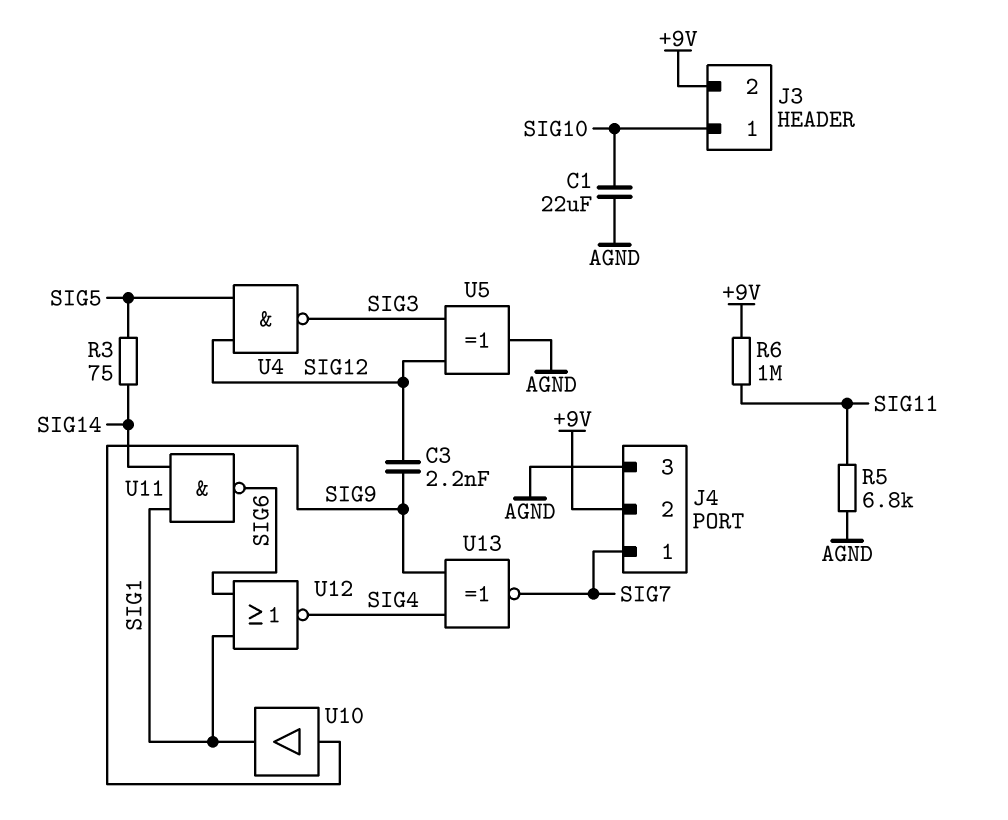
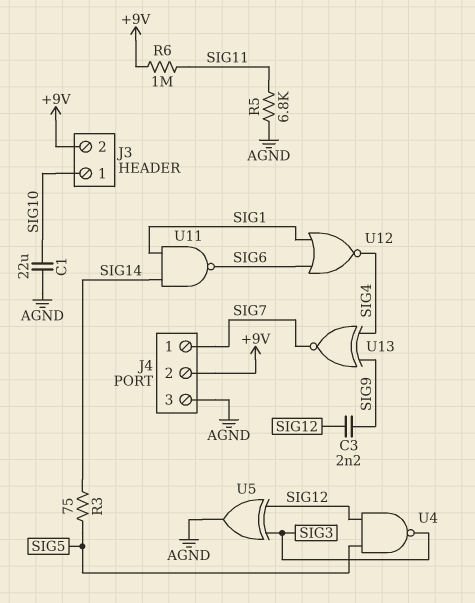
U10: buffer (in SIG9, out SIG1) -> none

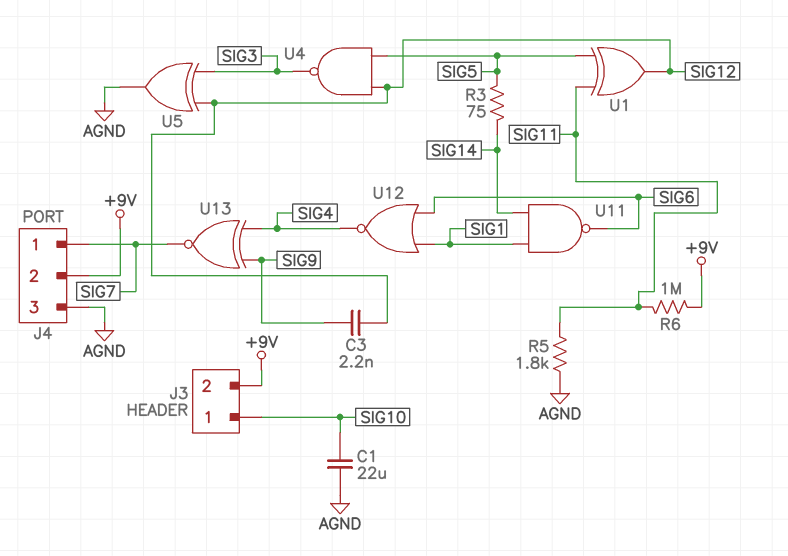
R5: 6.8k (AGND, SIG11) -> 1.8k (AGND, SIG11)
U1: none -> XOR (in SIG5, in SIG11, out SIG12)

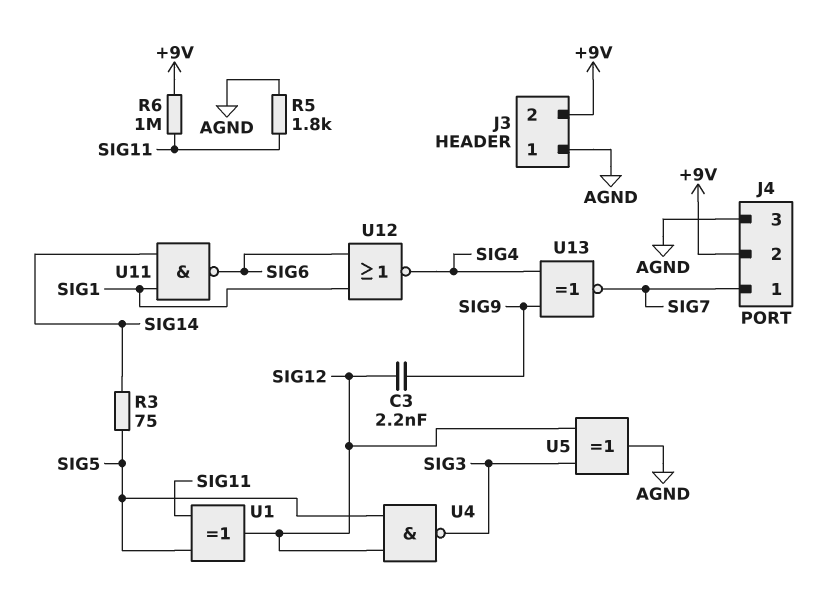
C1: 22uF (AGND, SIG10) -> none
J3 pin 1: SIG10 -> AGND

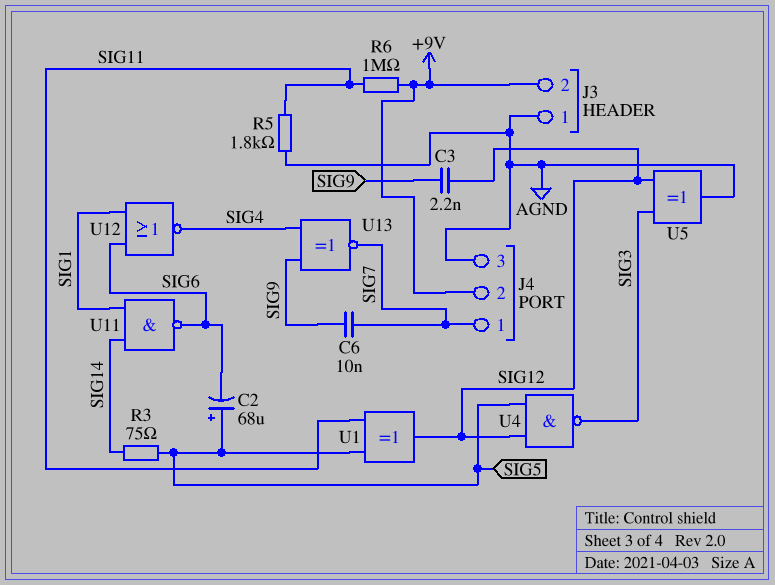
C2: none -> 68uF (plus SIG5, minus SIG6)
C6: none -> 10nF (SIG7, SIG9)

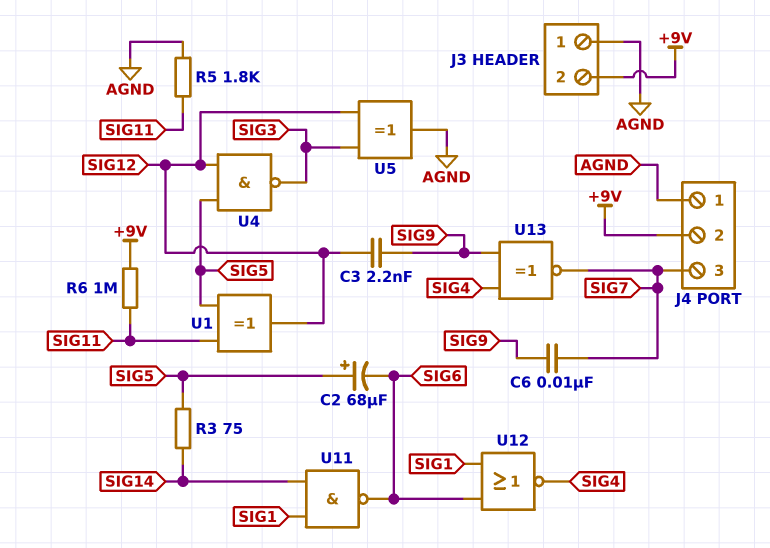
J4 pin 1: SIG7 -> AGND
J4 pin 3: AGND -> SIG7

